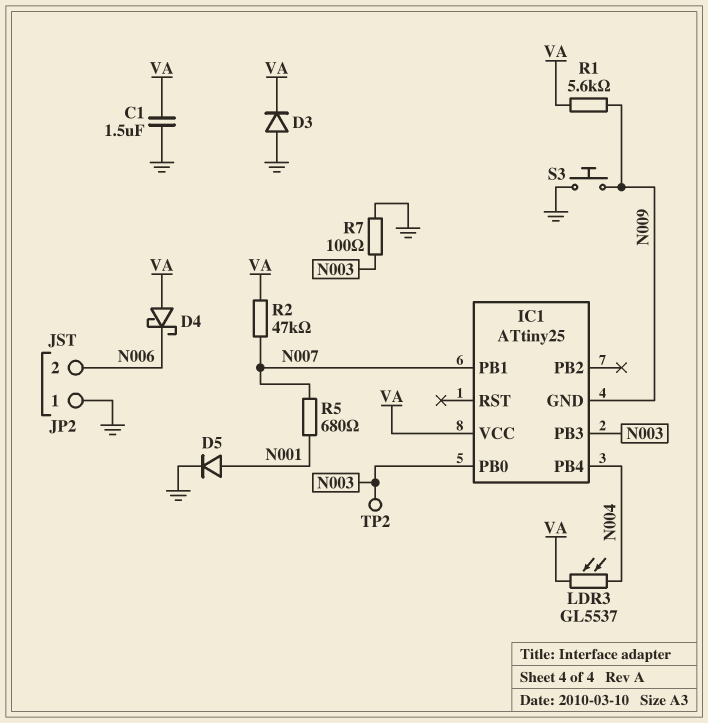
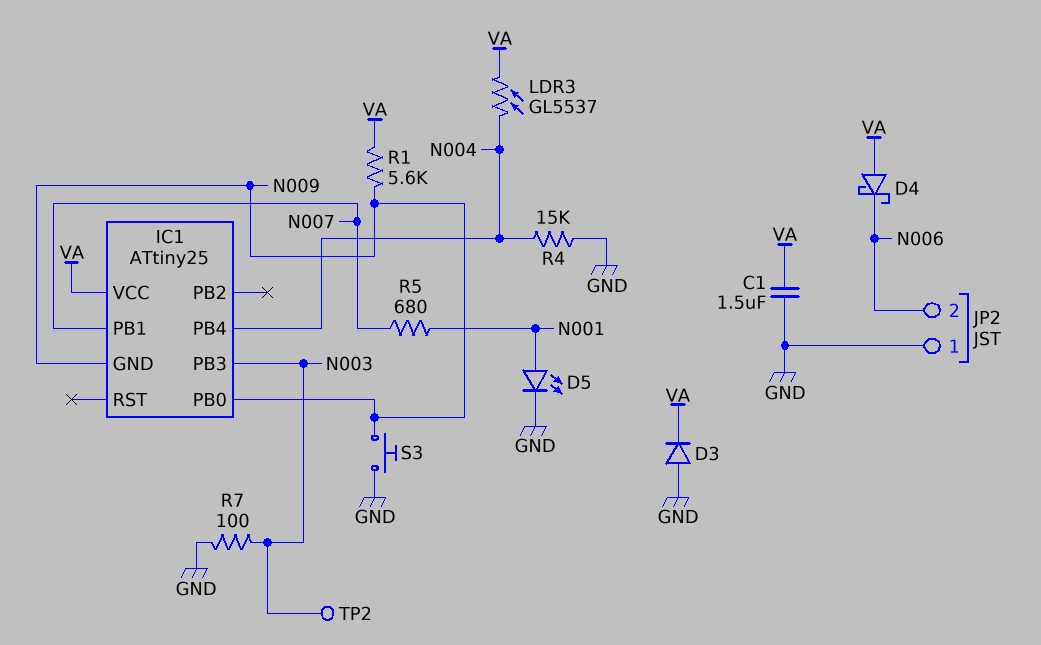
D5: diode (A N001, K GND) -> LED (A N001, K GND)
IC1 pin PB0: N003 -> N009
R2: 47k (N007, VA) -> none
R4: none -> 15k (GND, N004)

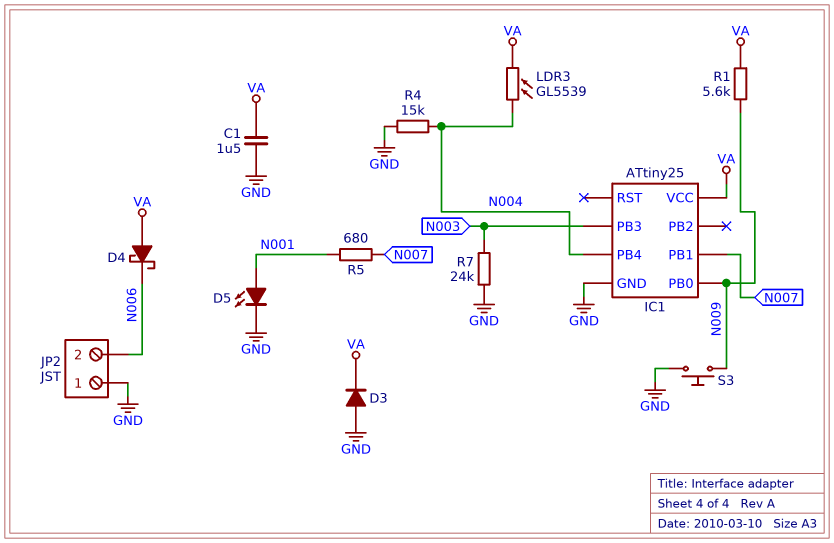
IC1 pin GND: N009 -> GND
LDR3: GL5537 (N004, VA) -> GL5539 (N004, VA)
R7: 100 (GND, N003) -> 24k (GND, N003)
TP2: test point (N003) -> none

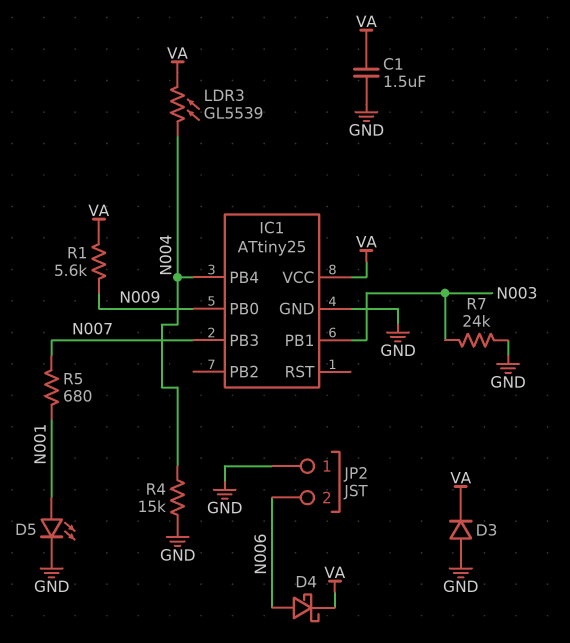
D4: schottky (A VA, K N006) -> schottky (A N006, K VA)
IC1 pin PB1: N007 -> N003
IC1 pin PB3: N003 -> N007
S3: button (GND, N009) -> none

